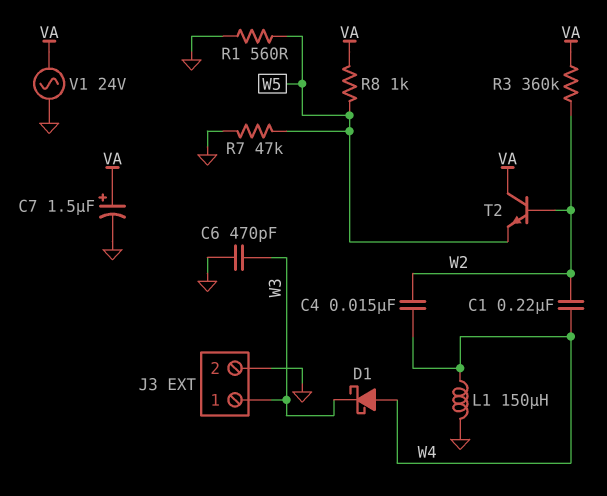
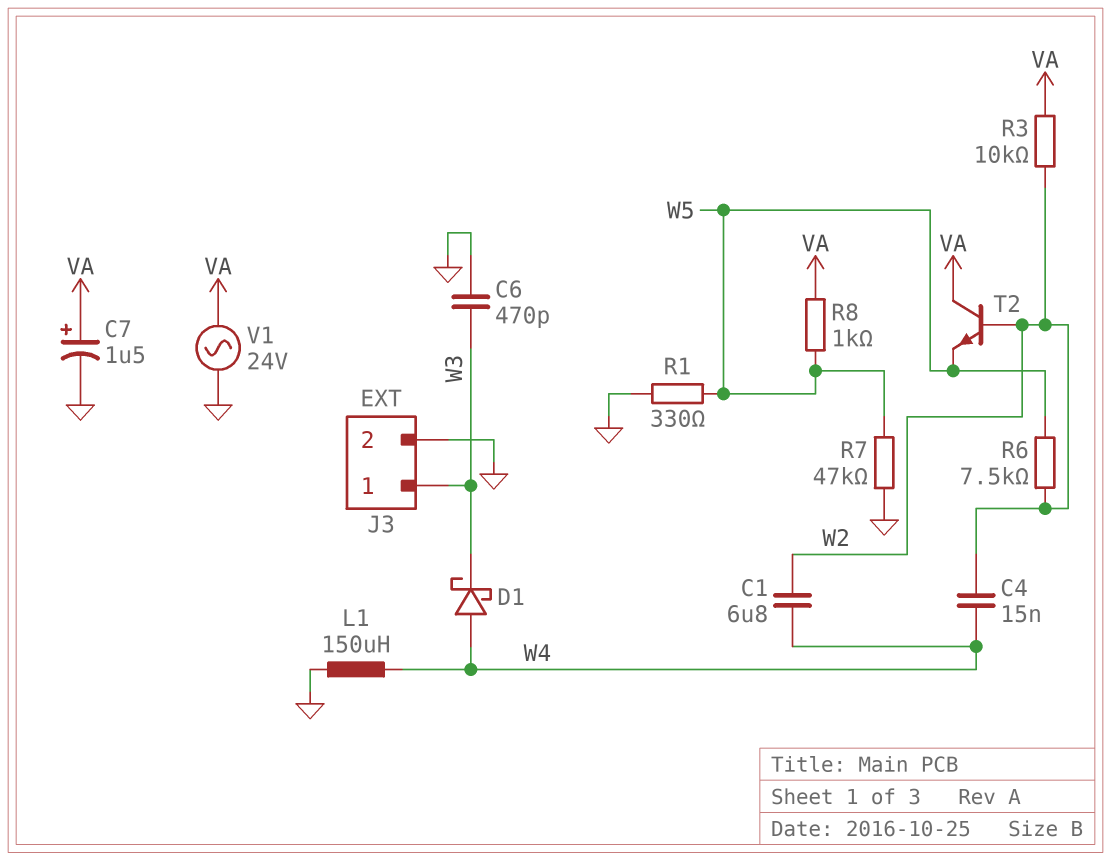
C1: 220nF (W2, W4) -> 6.8uF (W2, W4)
R1: 560 (GND, W5) -> 330 (GND, W5)
R3: 360k (VA, W2) -> 10k (VA, W2)
R6: none -> 7.5k (W2, W5)

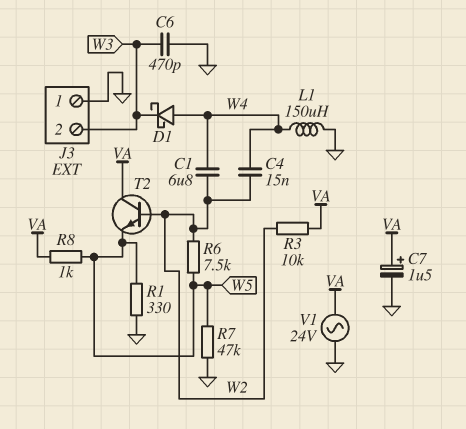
J3 pin 1: W3 -> GND
J3 pin 2: GND -> W3

